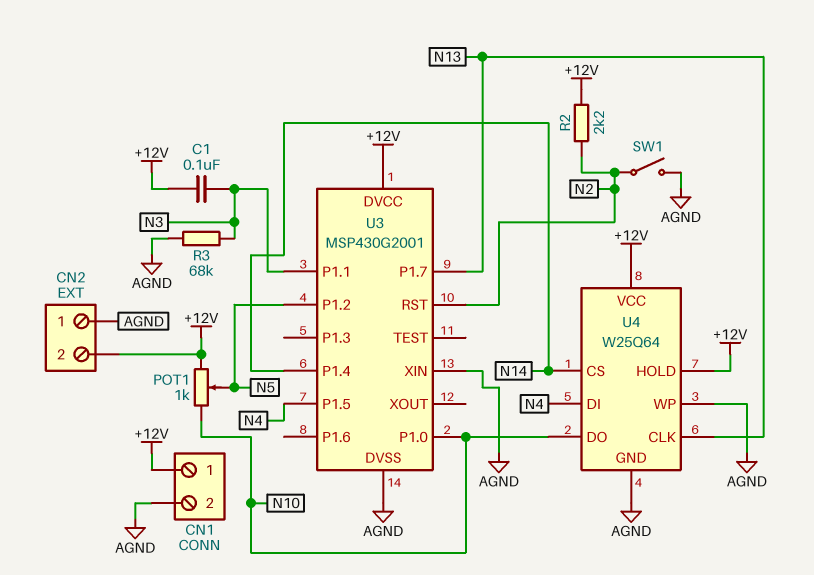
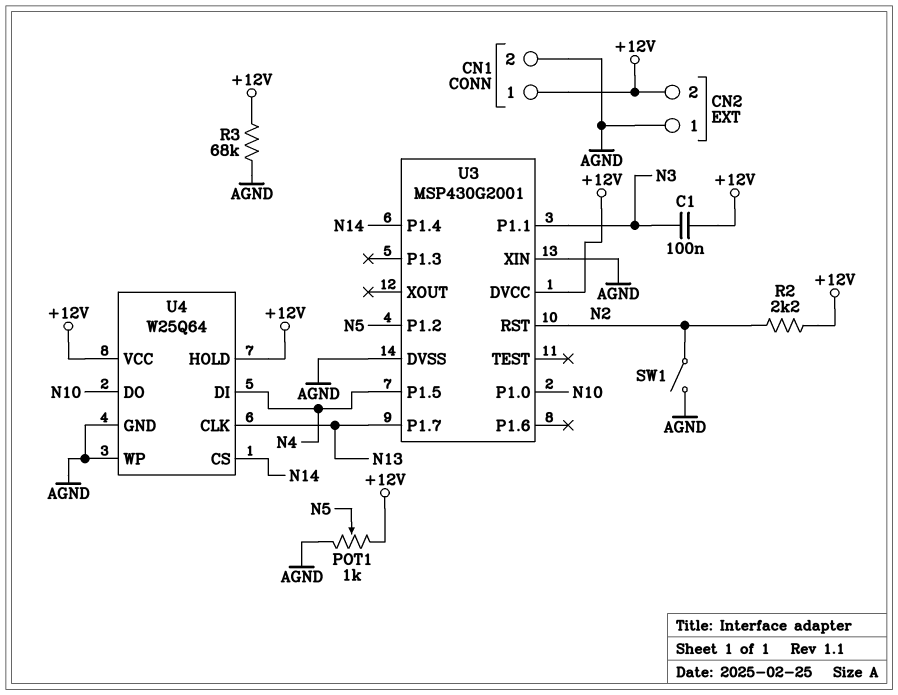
POT1: 1k (+12V, N10, wiper N5) -> 1k (+12V, AGND, wiper N5)
R3: 68k (AGND, N3) -> 68k (+12V, AGND)

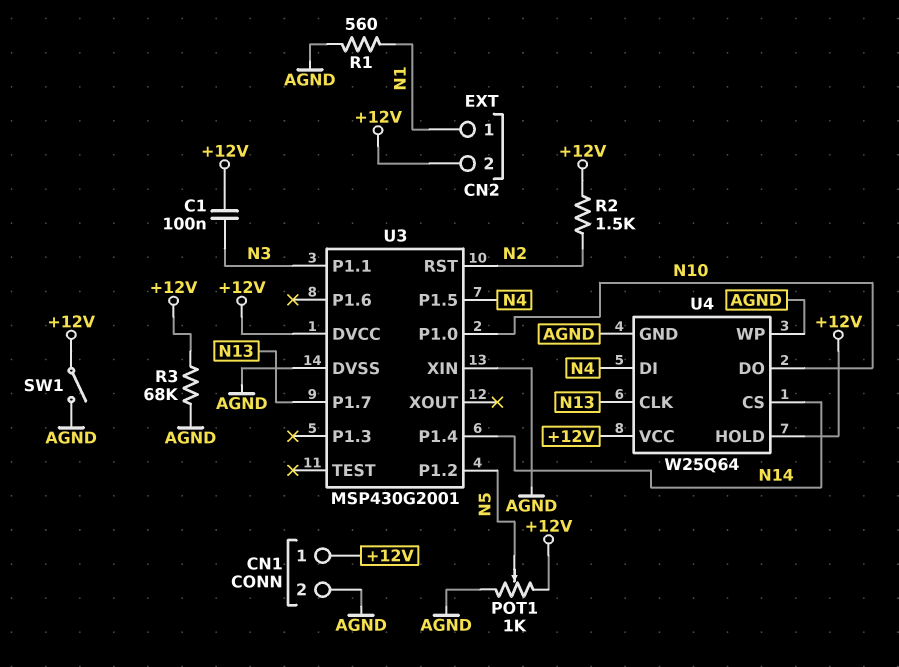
CN2 pin 1: AGND -> N1
R1: none -> 560 (AGND, N1)
R2: 2.2k (+12V, N2) -> 1.5k (+12V, N2)
SW1: switch (AGND, N2) -> switch (+12V, AGND)

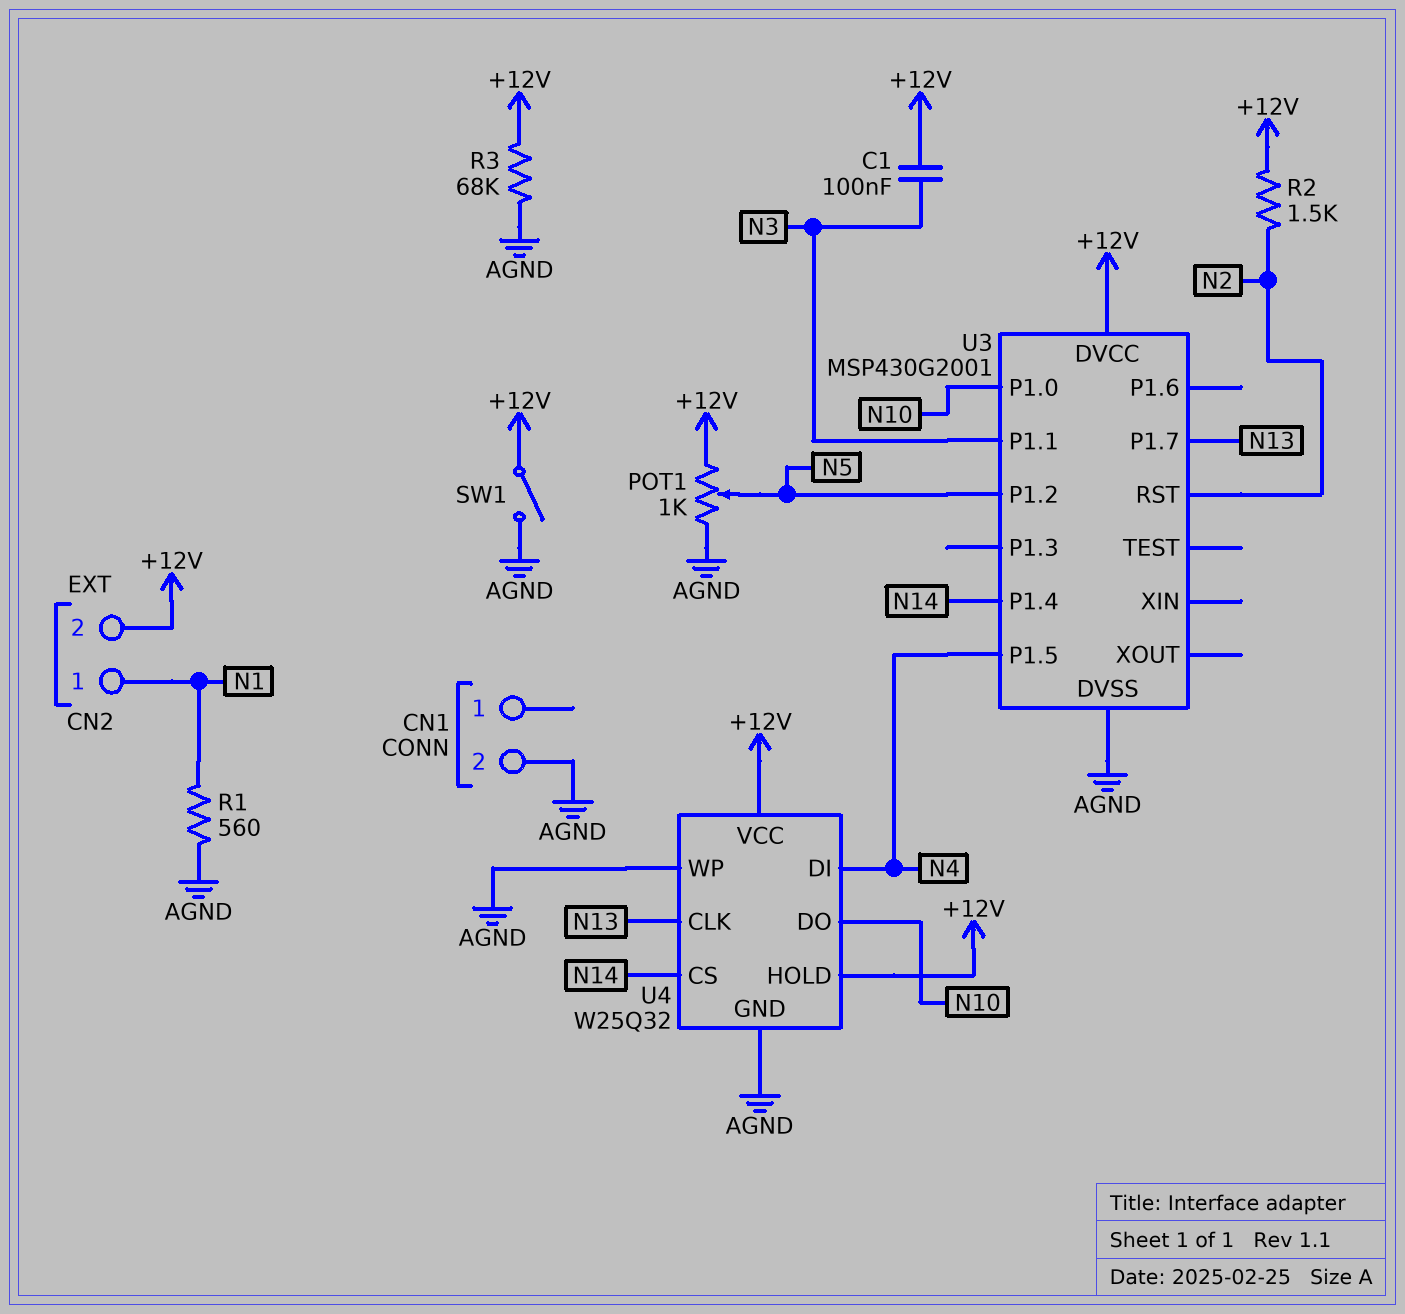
CN1 pin 1: +12V -> none
U3 pin XIN: AGND -> none
U4: W25Q64 -> W25Q32

